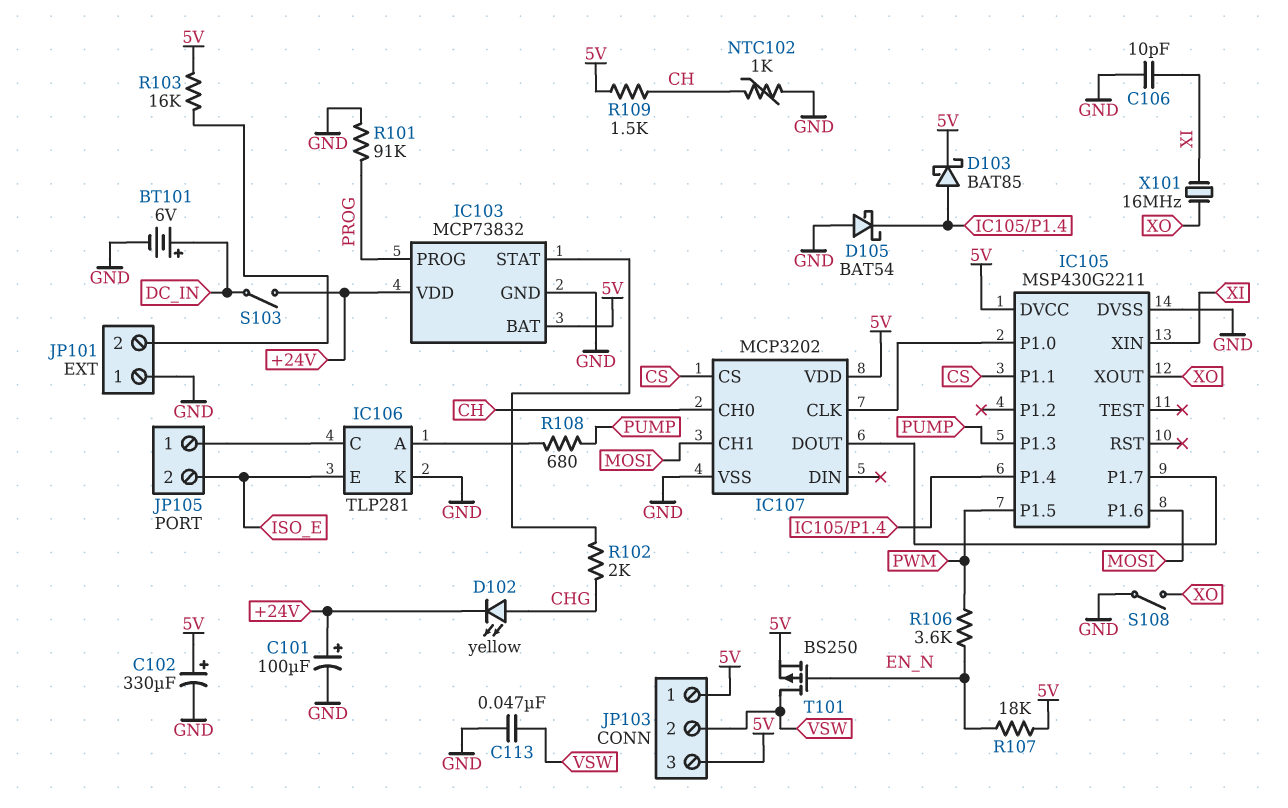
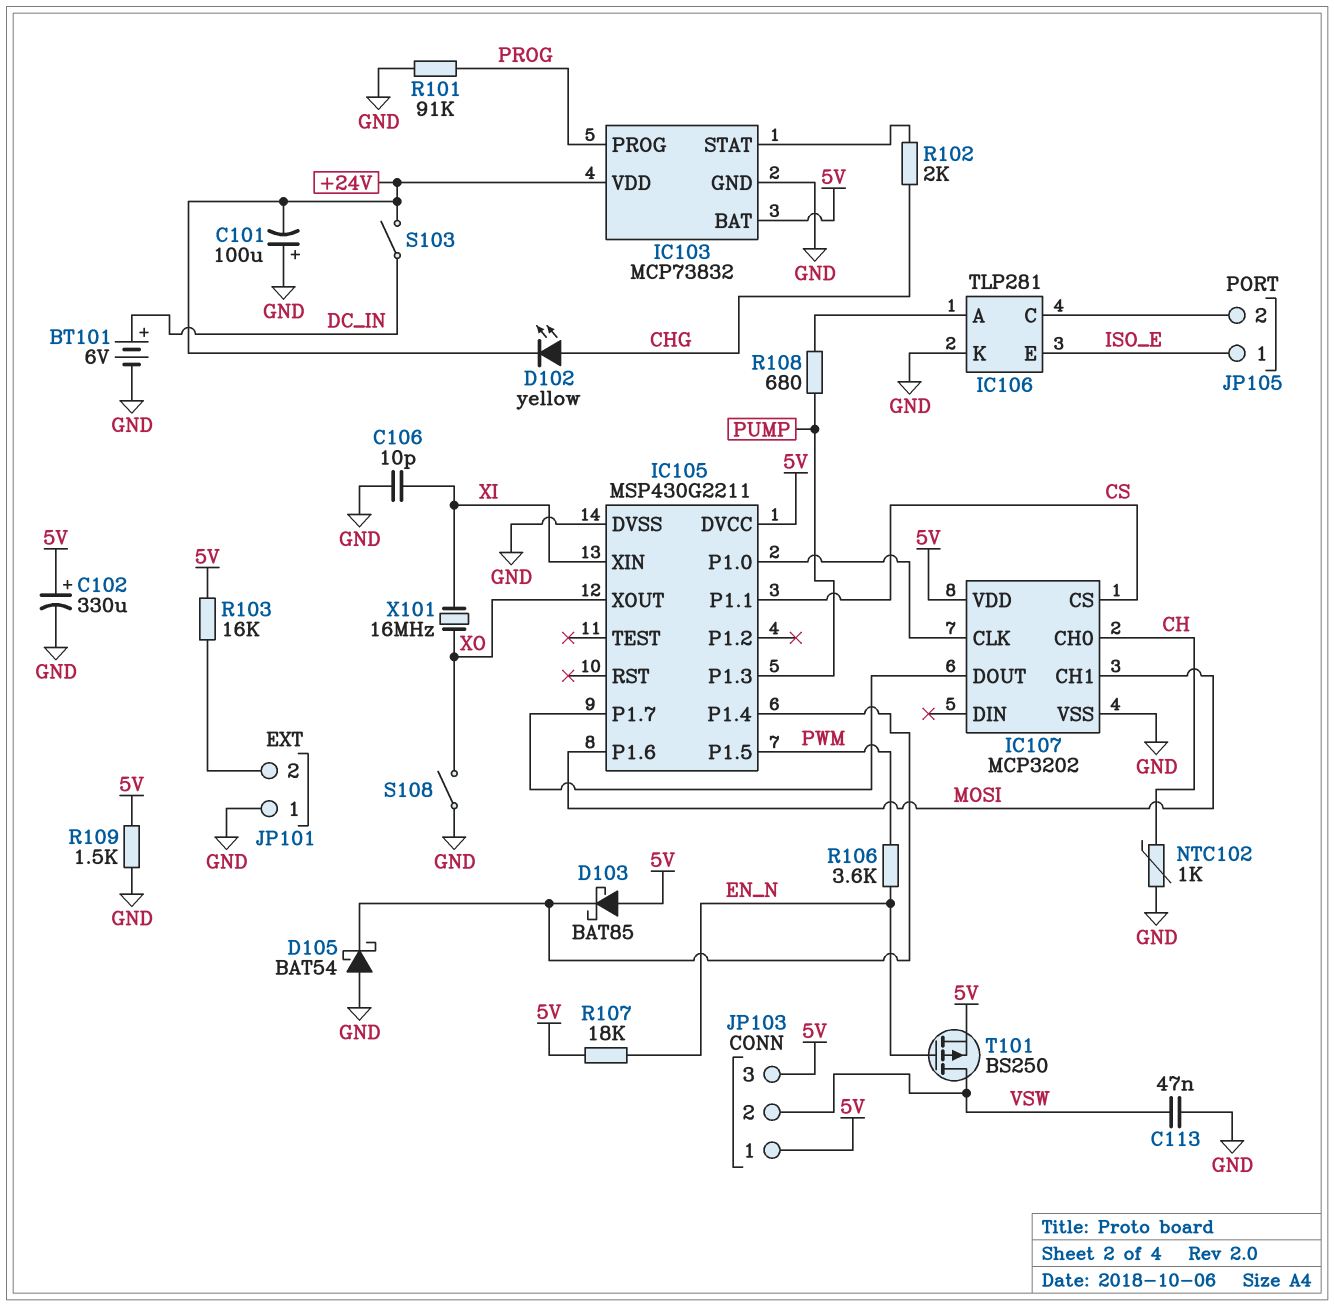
C101: 100uF (plus +24V, minus GND) -> 100uF (plus GND, minus +24V)
D103: schottky BAT85 (A IC105/P1.4, K 5V) -> schottky BAT85 (A 5V, K IC105/P1.4)
JP105 pin 1: IC106/C -> ISO_E
JP105 pin 2: ISO_E -> IC106/C
R109: 1.5k (5V, CH) -> 1.5k (5V, GND)

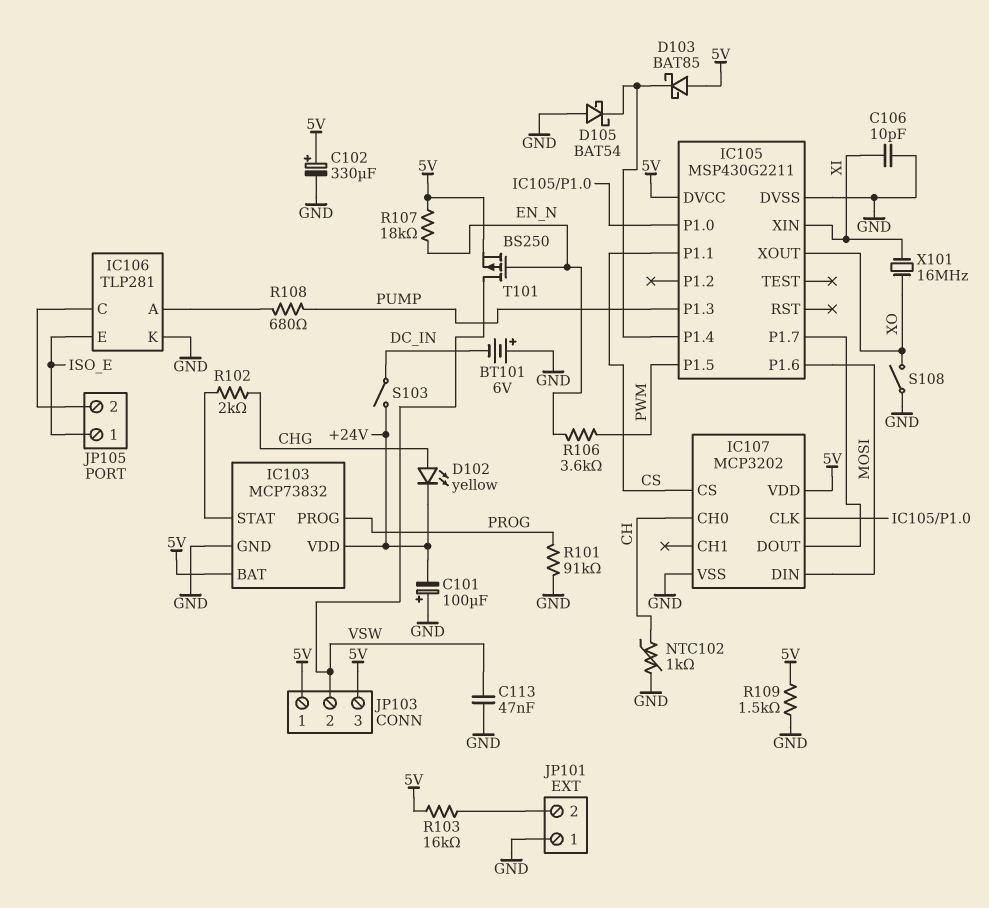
BT101: 6V (plus DC_IN, minus GND) -> 6V (plus GND, minus DC_IN)
IC107 pin CH1: MOSI -> none
IC107 pin DIN: none -> MOSI

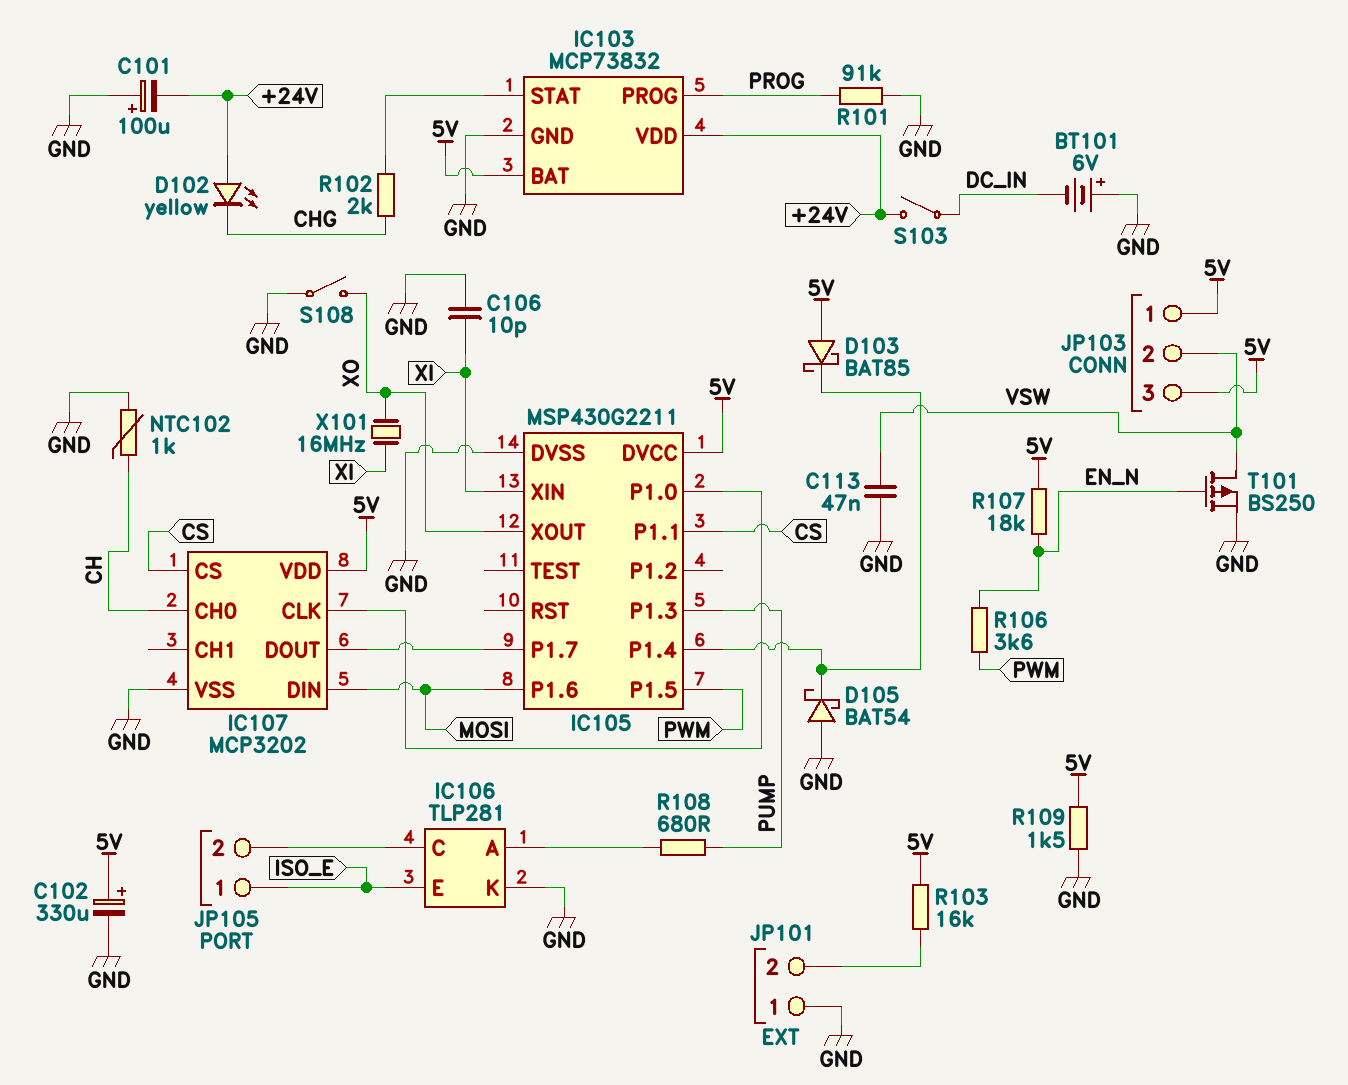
D102: LED yellow (A CHG, K +24V) -> LED yellow (A +24V, K CHG)
T101: PMOS BS250 (G EN_N, D VSW, S 5V) -> PMOS BS250 (G EN_N, D VSW, S GND)

